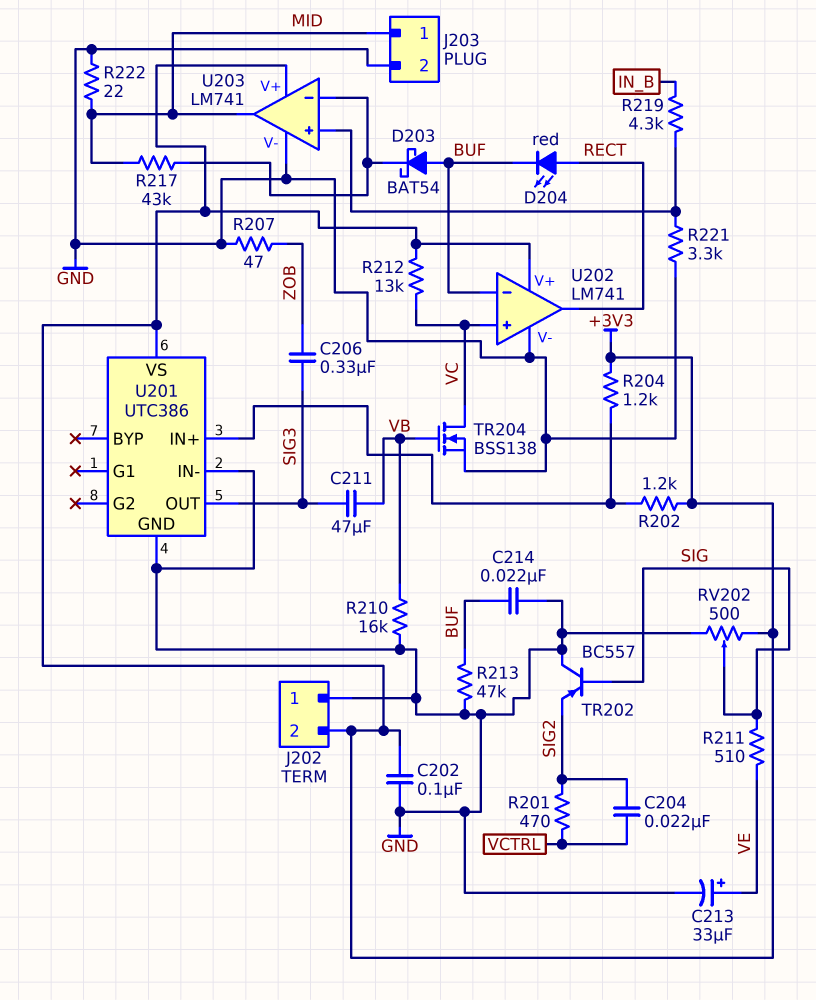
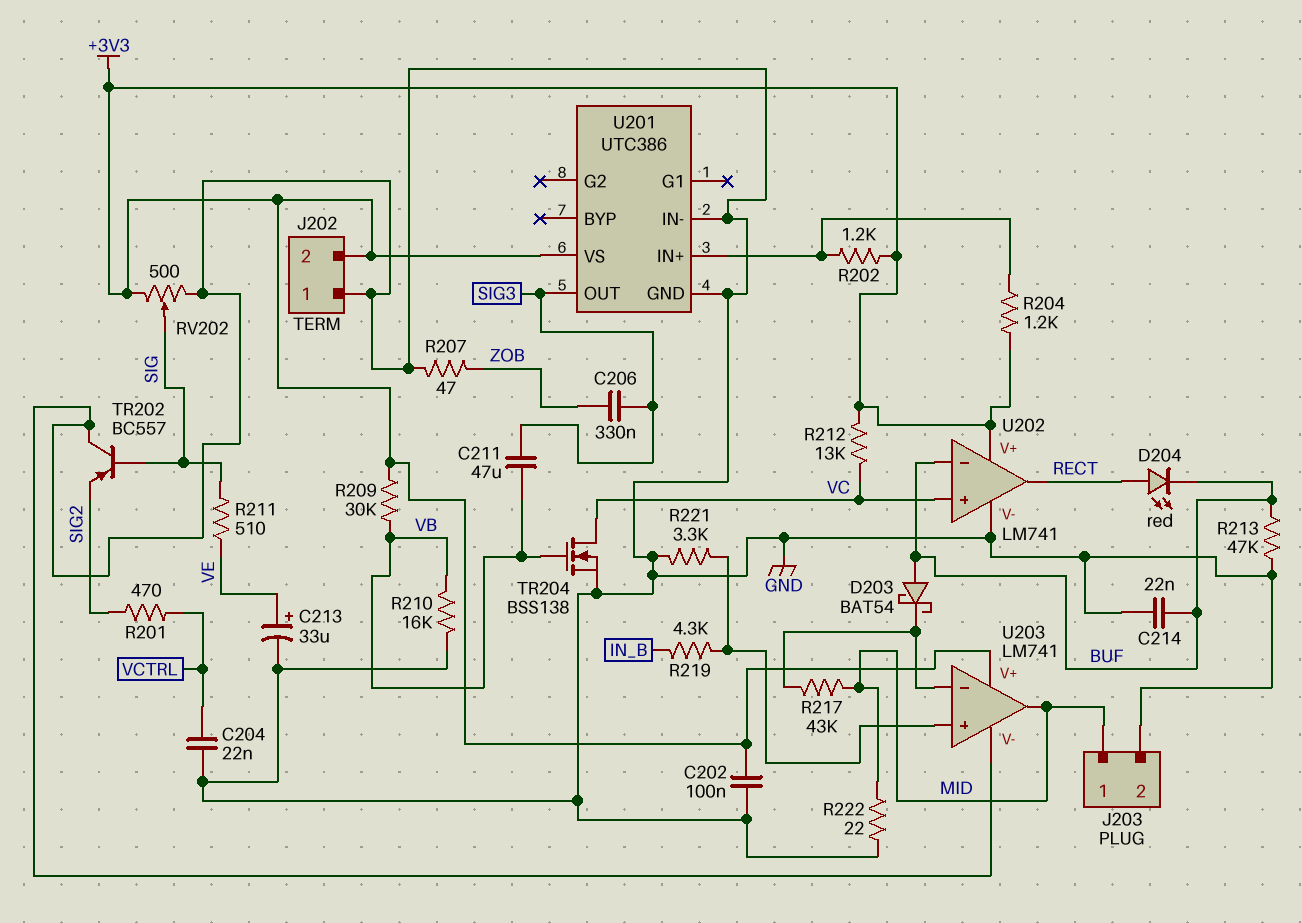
C204: 22nF (SIG2, VCTRL) -> 22nF (GND, VCTRL)
R209: none -> 30k (+3V3, VB)

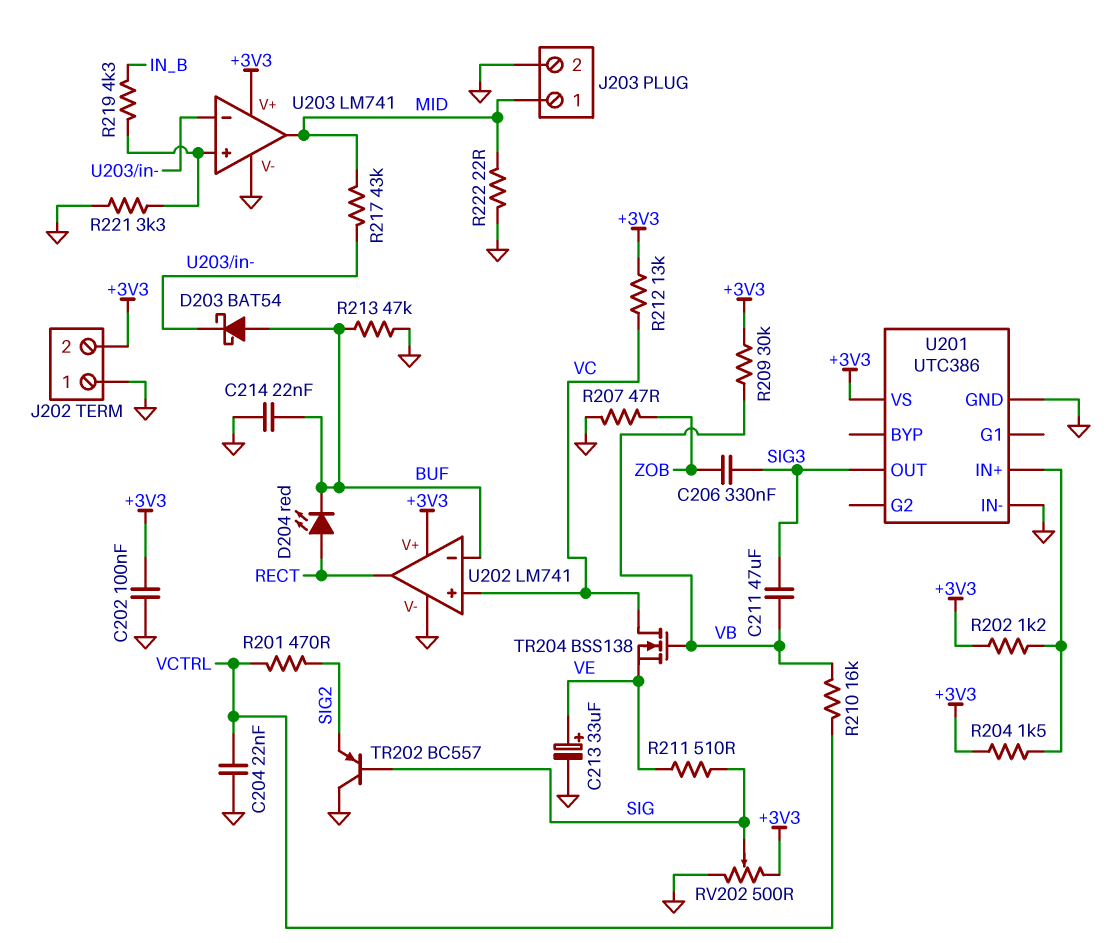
R204: 1.2k (+3V3, U201/IN+) -> 1.5k (+3V3, U201/IN+)
R210: 16k (GND, VB) -> 16k (VB, VCTRL)
TR204: NMOS BSS138 (G VB, D VC, S GND) -> NMOS BSS138 (G VB, D VC, S VE)

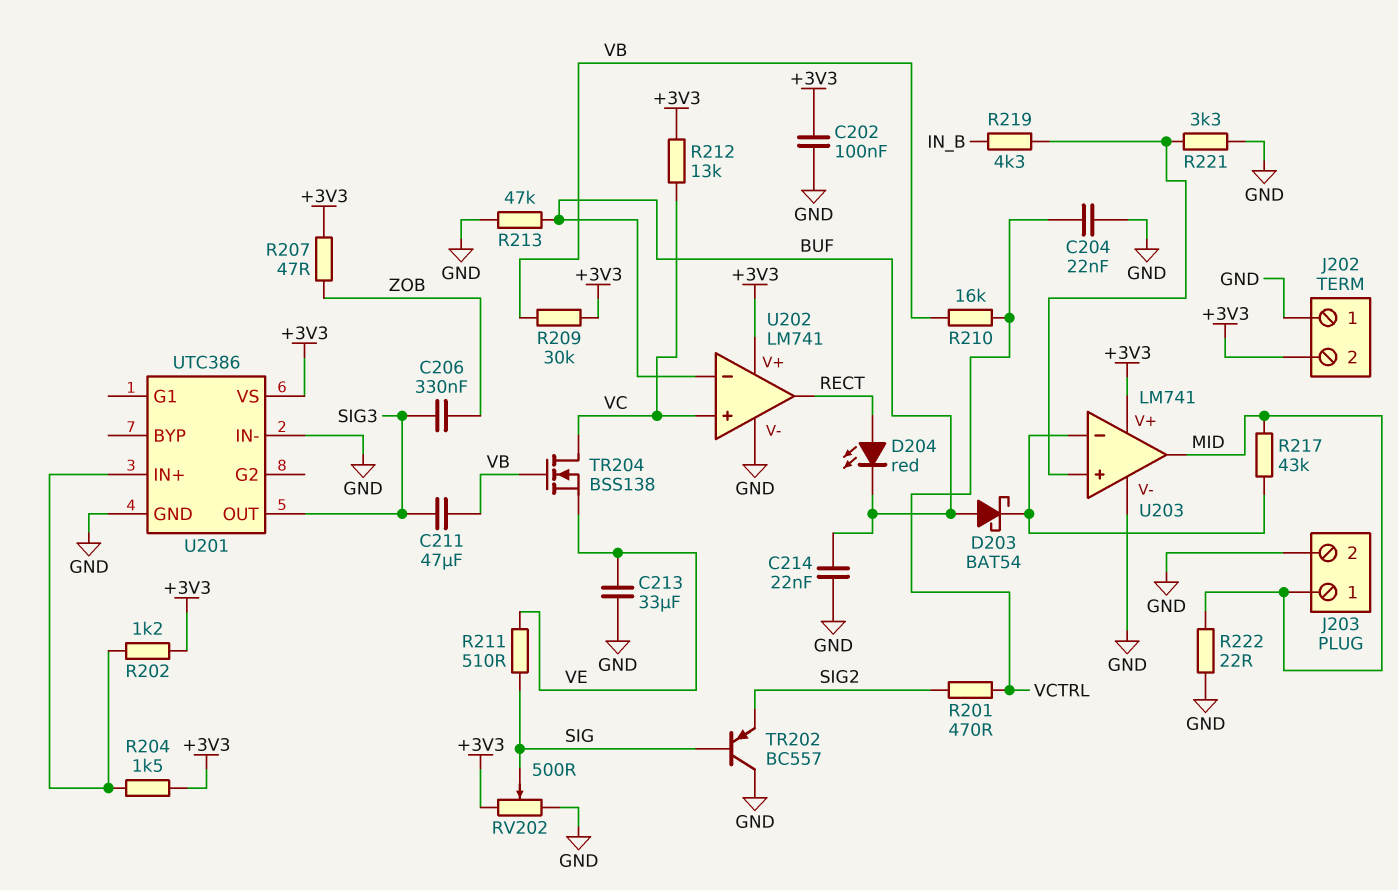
C213: 33uF (plus VE, minus GND) -> 33uF (GND, VE)
R207: 47 (GND, ZOB) -> 47 (+3V3, ZOB)

